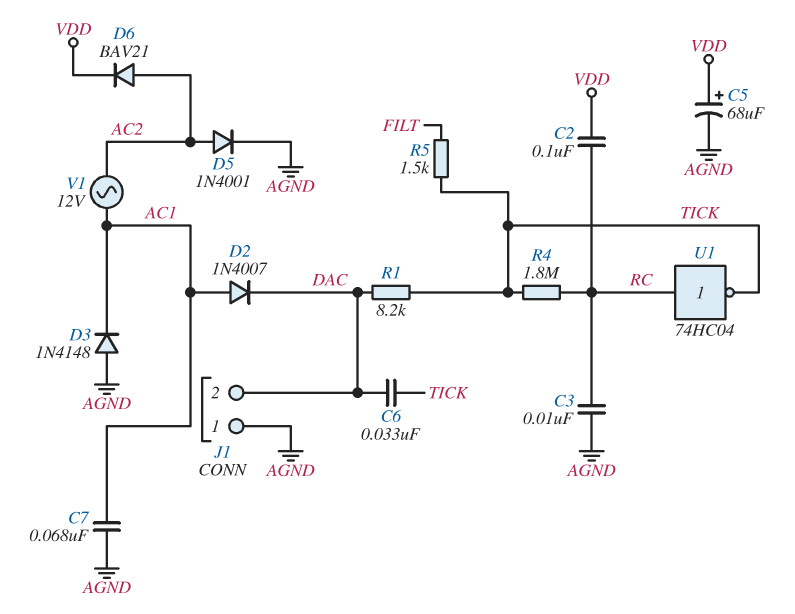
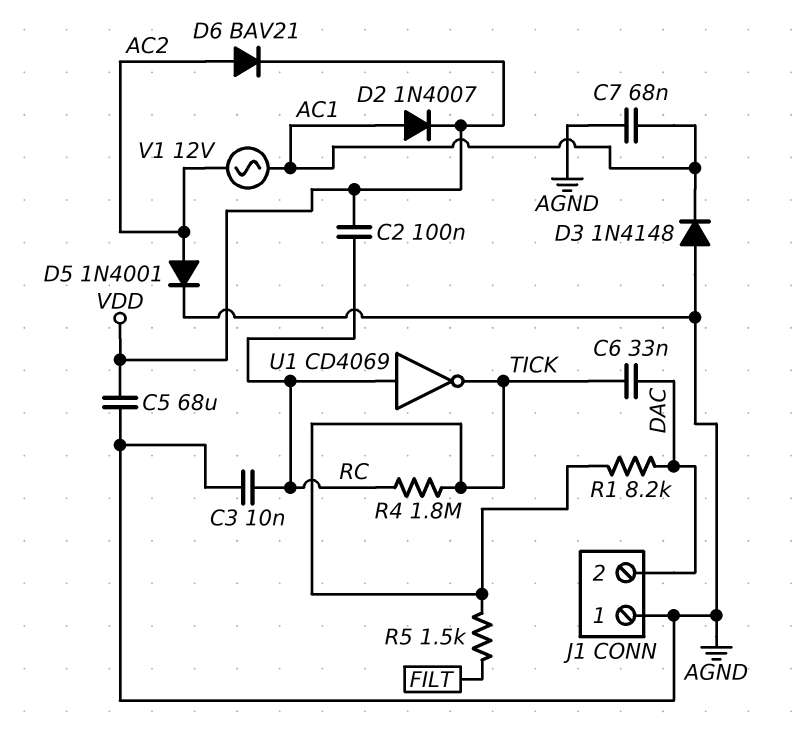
C5: 68uF (plus VDD, minus AGND) -> 68uF (AGND, VDD)
D2: diode 1N4007 (A AC1, K DAC) -> diode 1N4007 (A AC1, K VDD)
U1: NOT 74HC04 (in RC, out TICK) -> NOT CD4069 (in RC, out TICK)

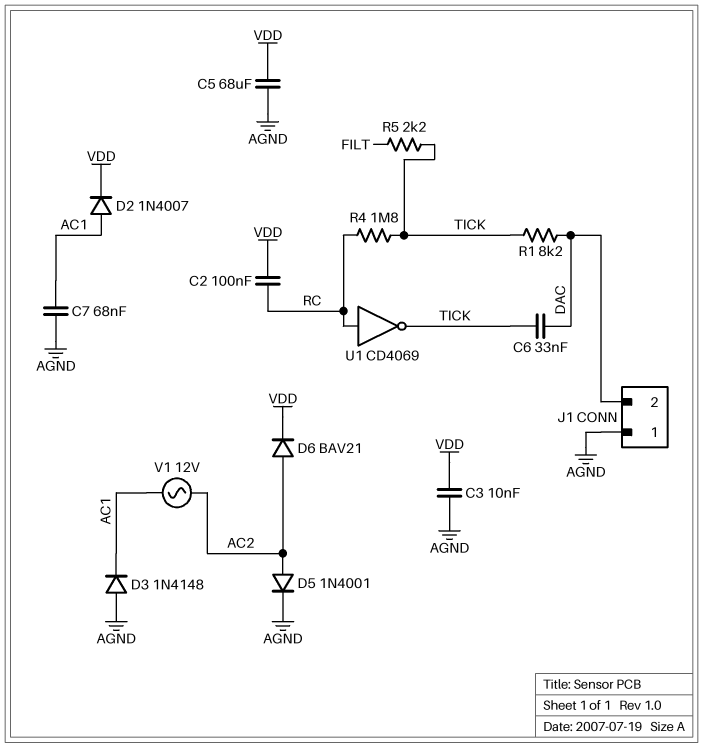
C3: 10nF (AGND, RC) -> 10nF (AGND, VDD)
R5: 1.5k (FILT, TICK) -> 2.2k (FILT, TICK)

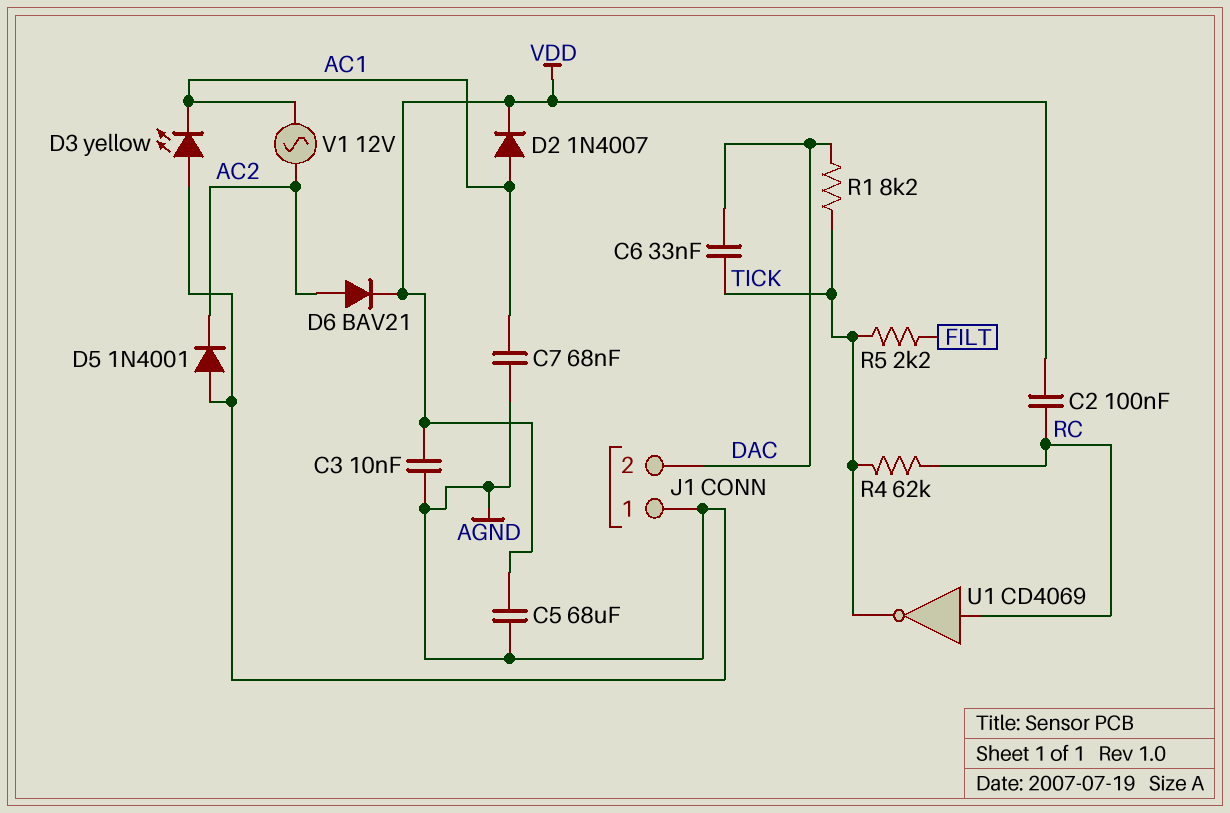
D3: diode 1N4148 (A AGND, K AC1) -> LED yellow (A AGND, K AC1)
D5: diode 1N4001 (A AC2, K AGND) -> diode 1N4001 (A AGND, K AC2)
R4: 1.8M (RC, TICK) -> 62k (RC, TICK)

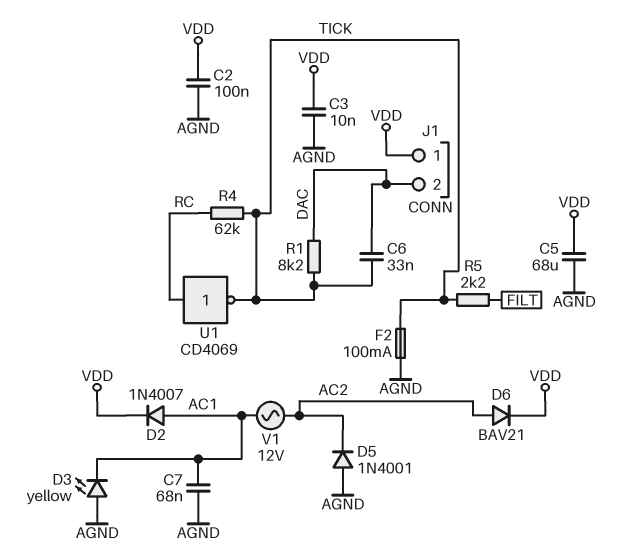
C2: 100nF (RC, VDD) -> 100nF (AGND, VDD)
F2: none -> 100mA (AGND, TICK)
J1 pin 1: AGND -> VDD

